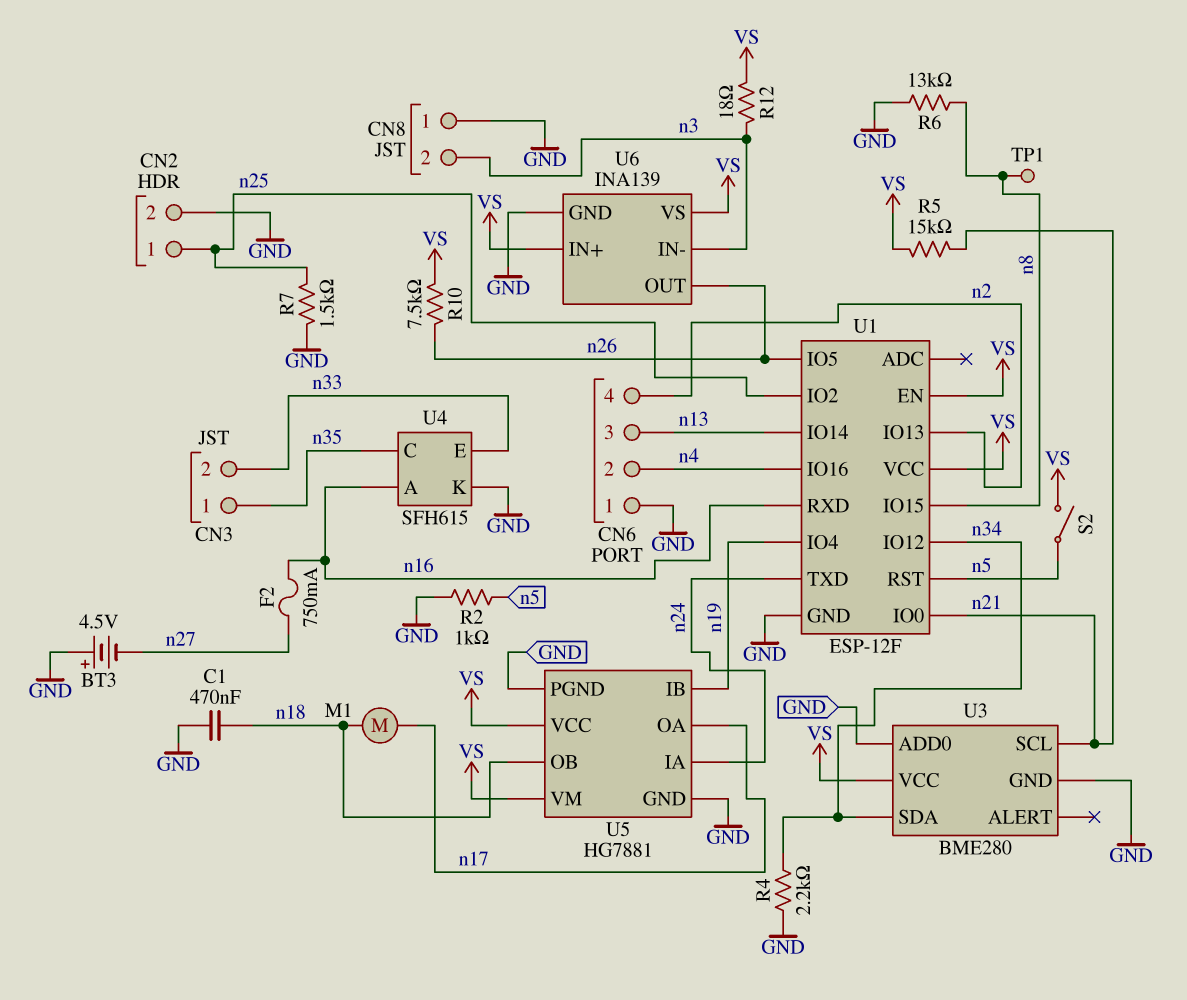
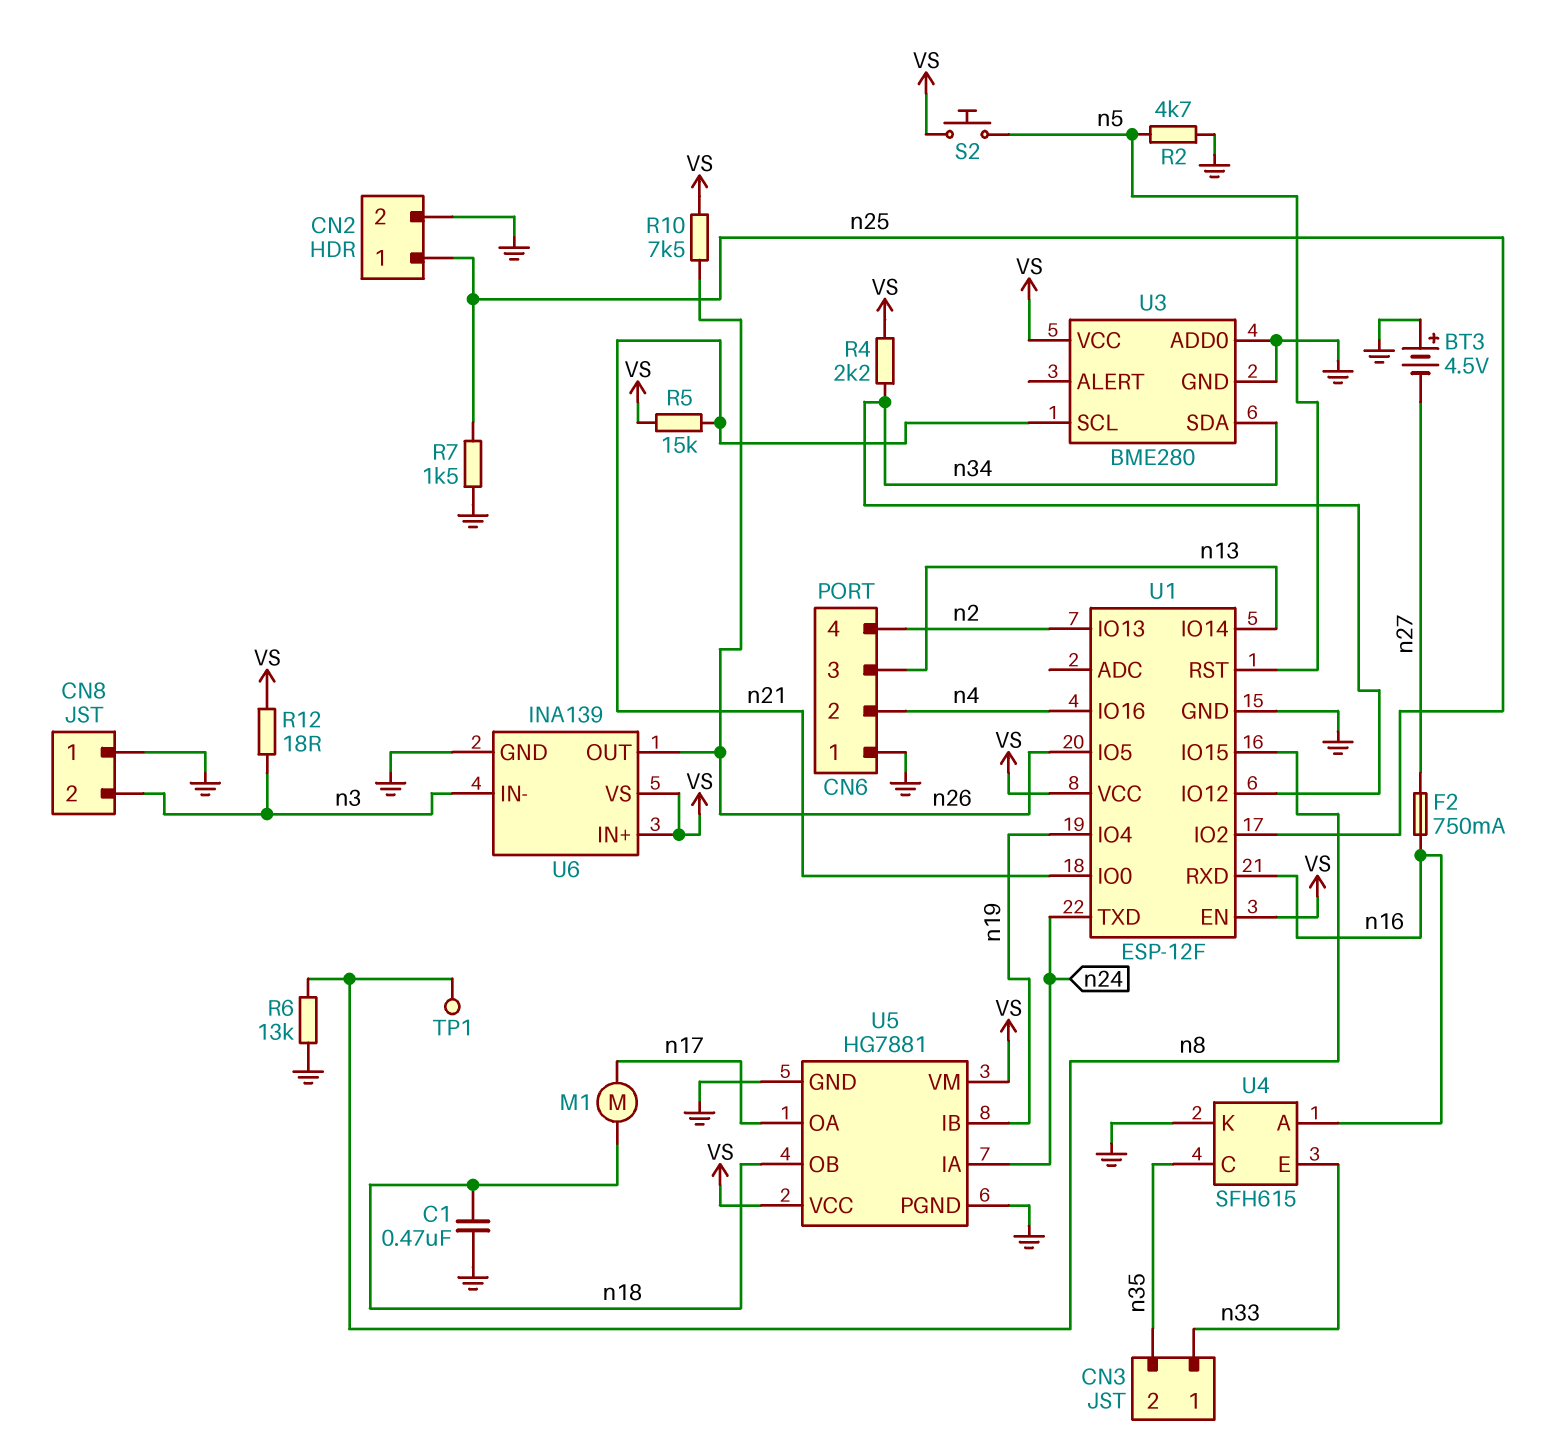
CN3 pin 1: n35 -> n33
CN3 pin 2: n33 -> n35
R2: 1k (GND, n5) -> 4.7k (GND, n5)
R4: 2.2k (GND, n34) -> 2.2k (VS, n34)
S2: switch (VS, n5) -> button (VS, n5)

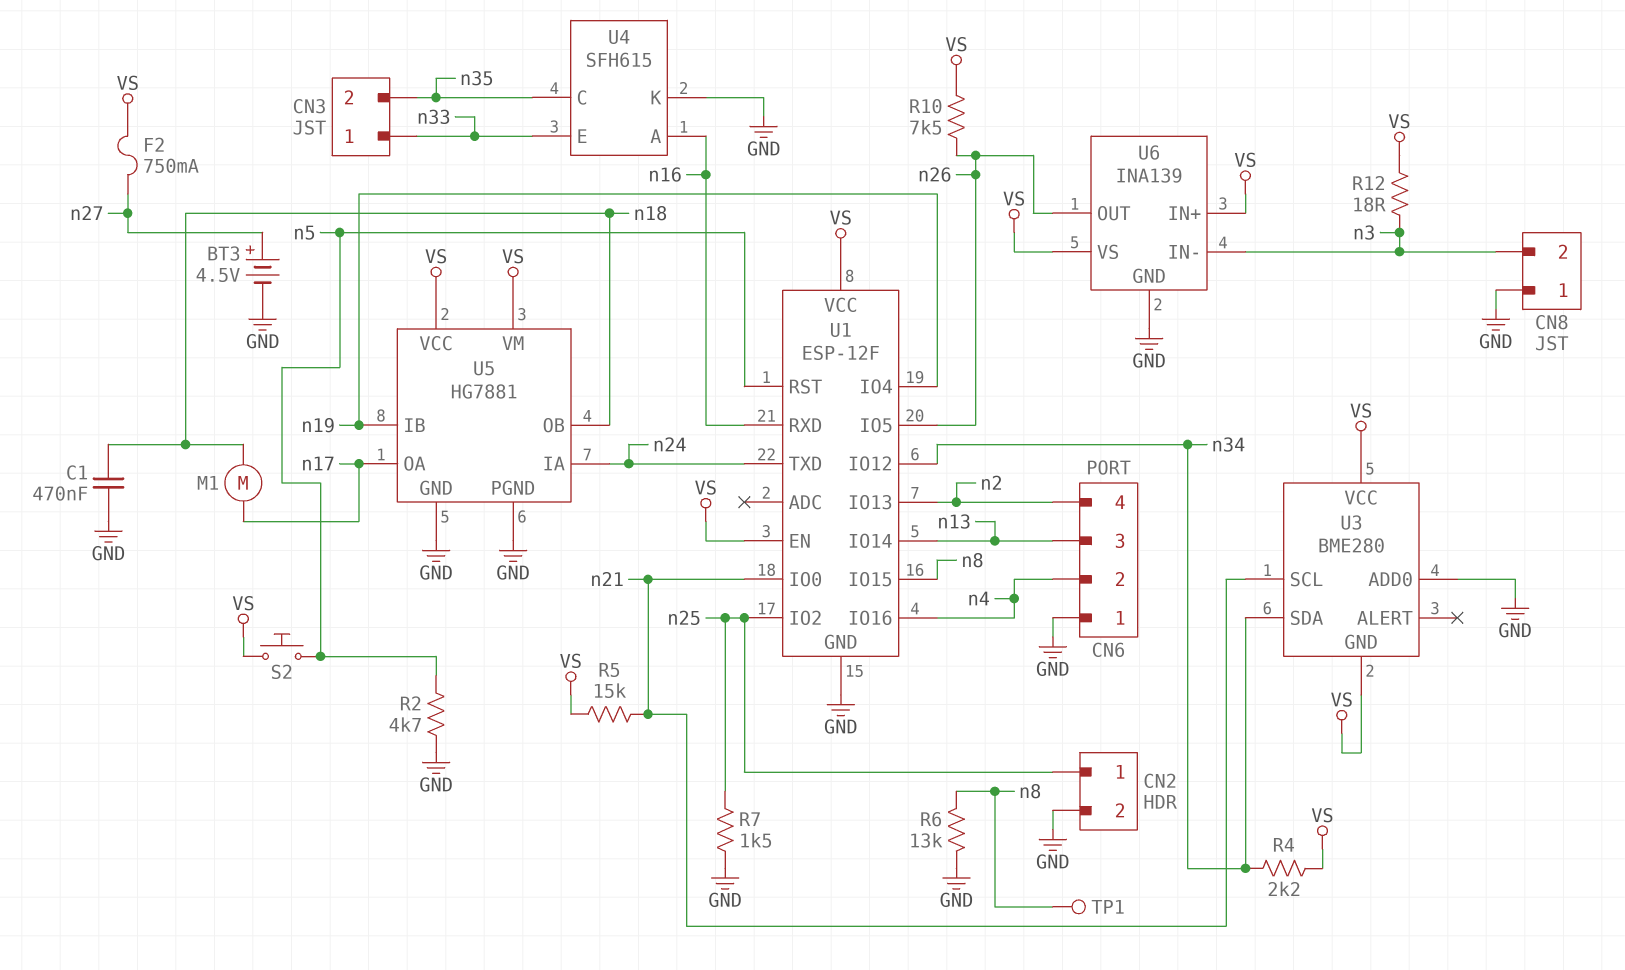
BT3: 4.5V (plus GND, minus n27) -> 4.5V (plus n27, minus GND)
F2: 750mA (n16, n27) -> 750mA (VS, n27)
U3 pin GND: GND -> VS

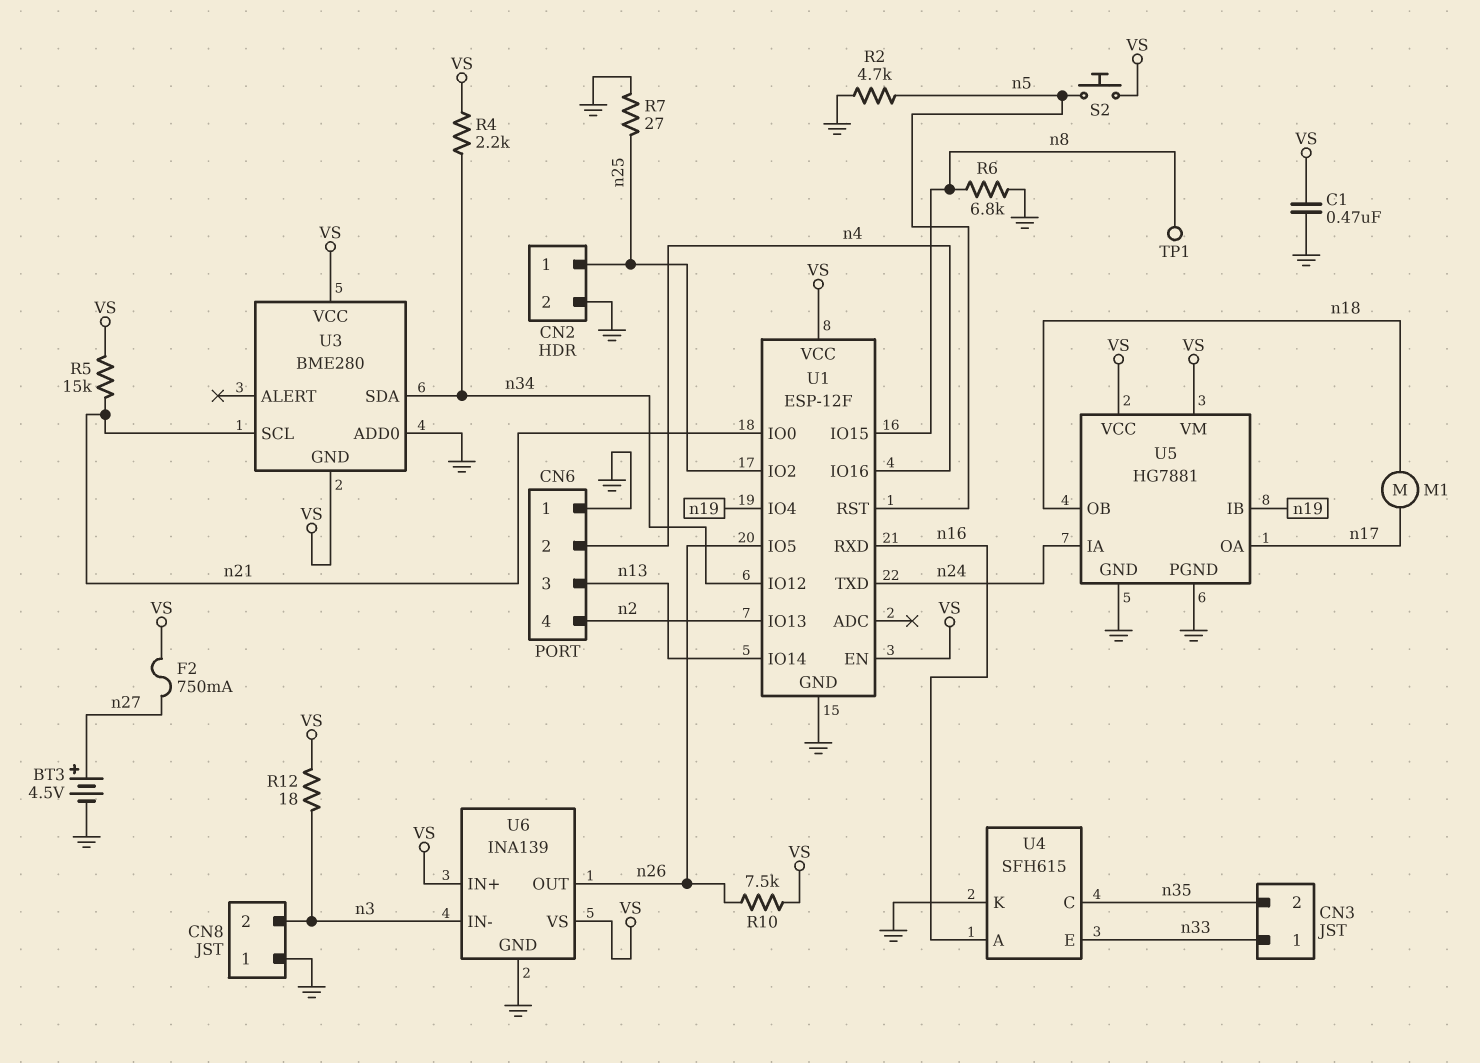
C1: 470nF (GND, n18) -> 470nF (GND, VS)
R6: 13k (GND, n8) -> 6.8k (GND, n8)
R7: 1.5k (GND, n25) -> 27 (GND, n25)

